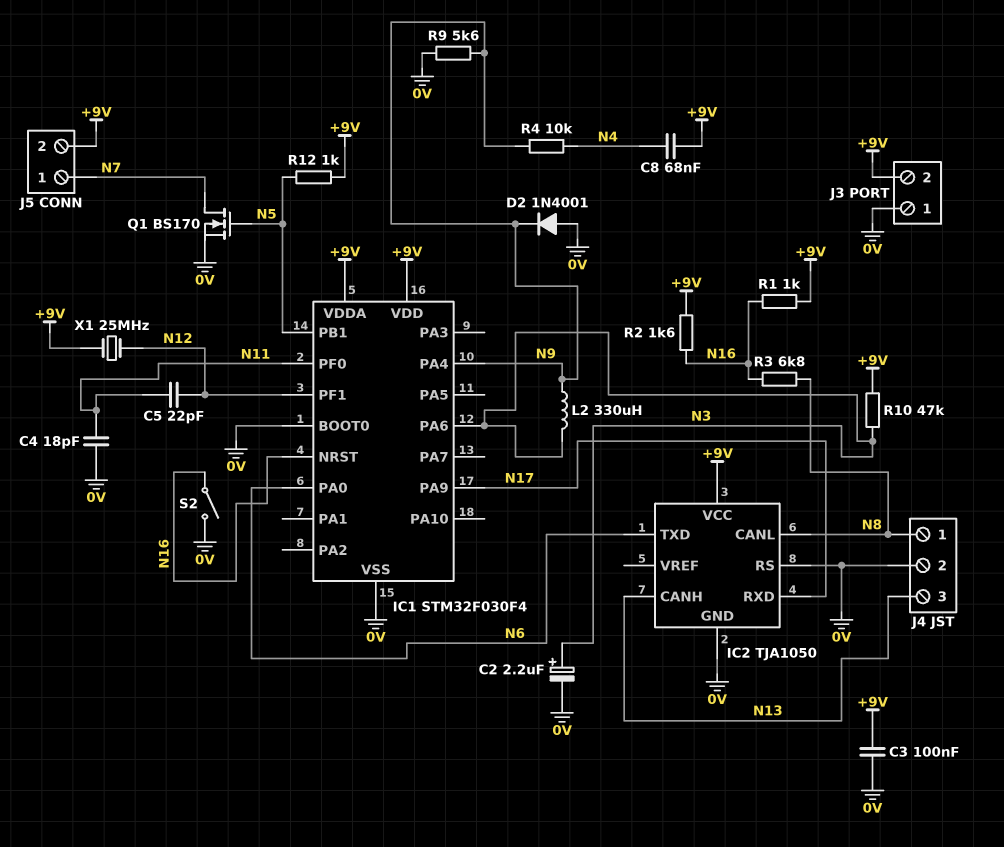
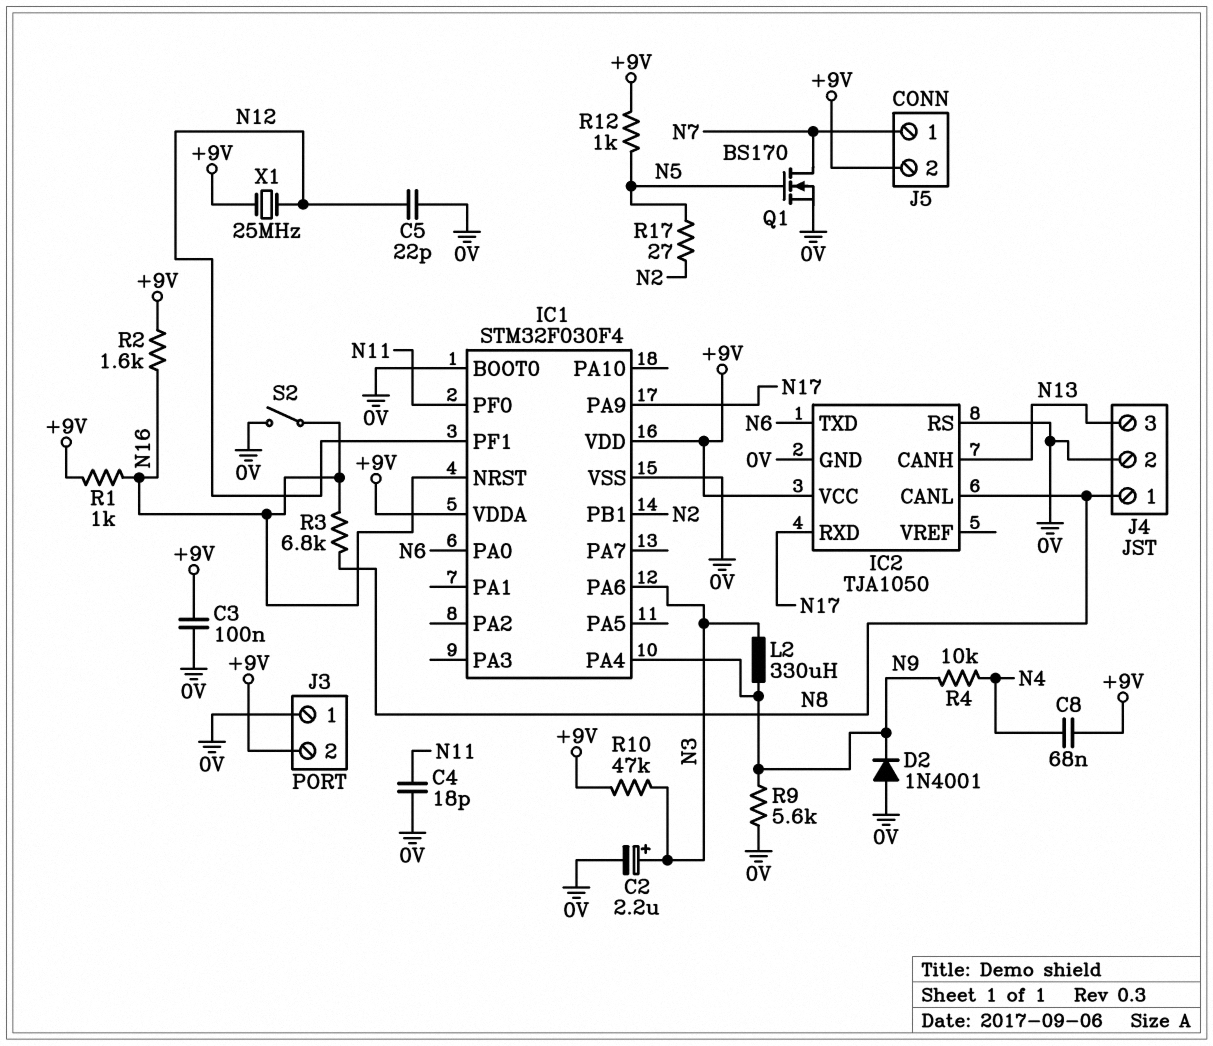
C5: 22pF (N11, N12) -> 22pF (0V, N12)
IC1 pin PB1: N5 -> N2
R17: none -> 27 (N2, N5)

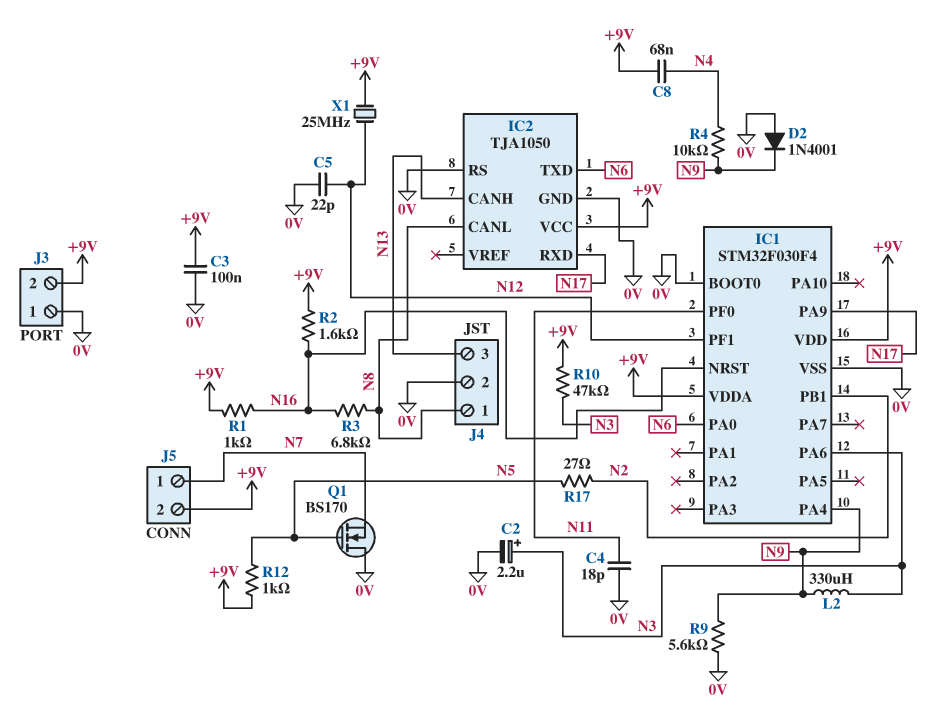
Q1: NMOS BS170 (G N5, D N7, S 0V) -> NMOS BS170 (G N5, D 0V, S N7)
S2: switch (0V, N16) -> none

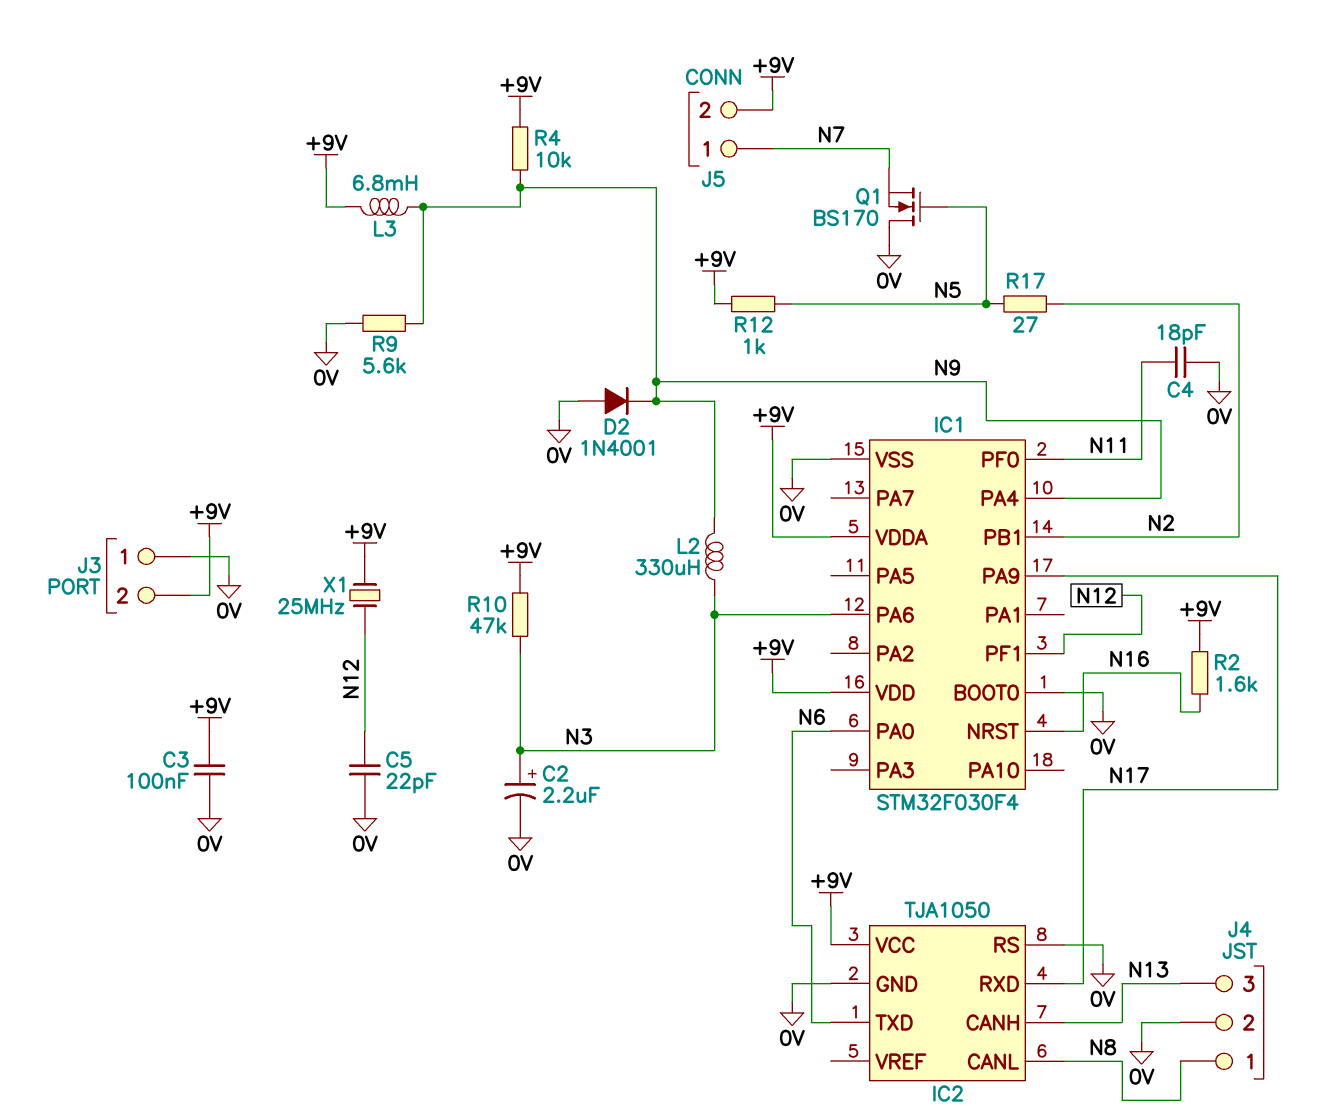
C8: 68nF (+9V, N4) -> none
L3: none -> 6.8mH (+9V, N9)
R1: 1k (+9V, N16) -> none
R3: 6.8k (N8, N16) -> none
R4: 10k (N4, N9) -> 10k (+9V, N9)

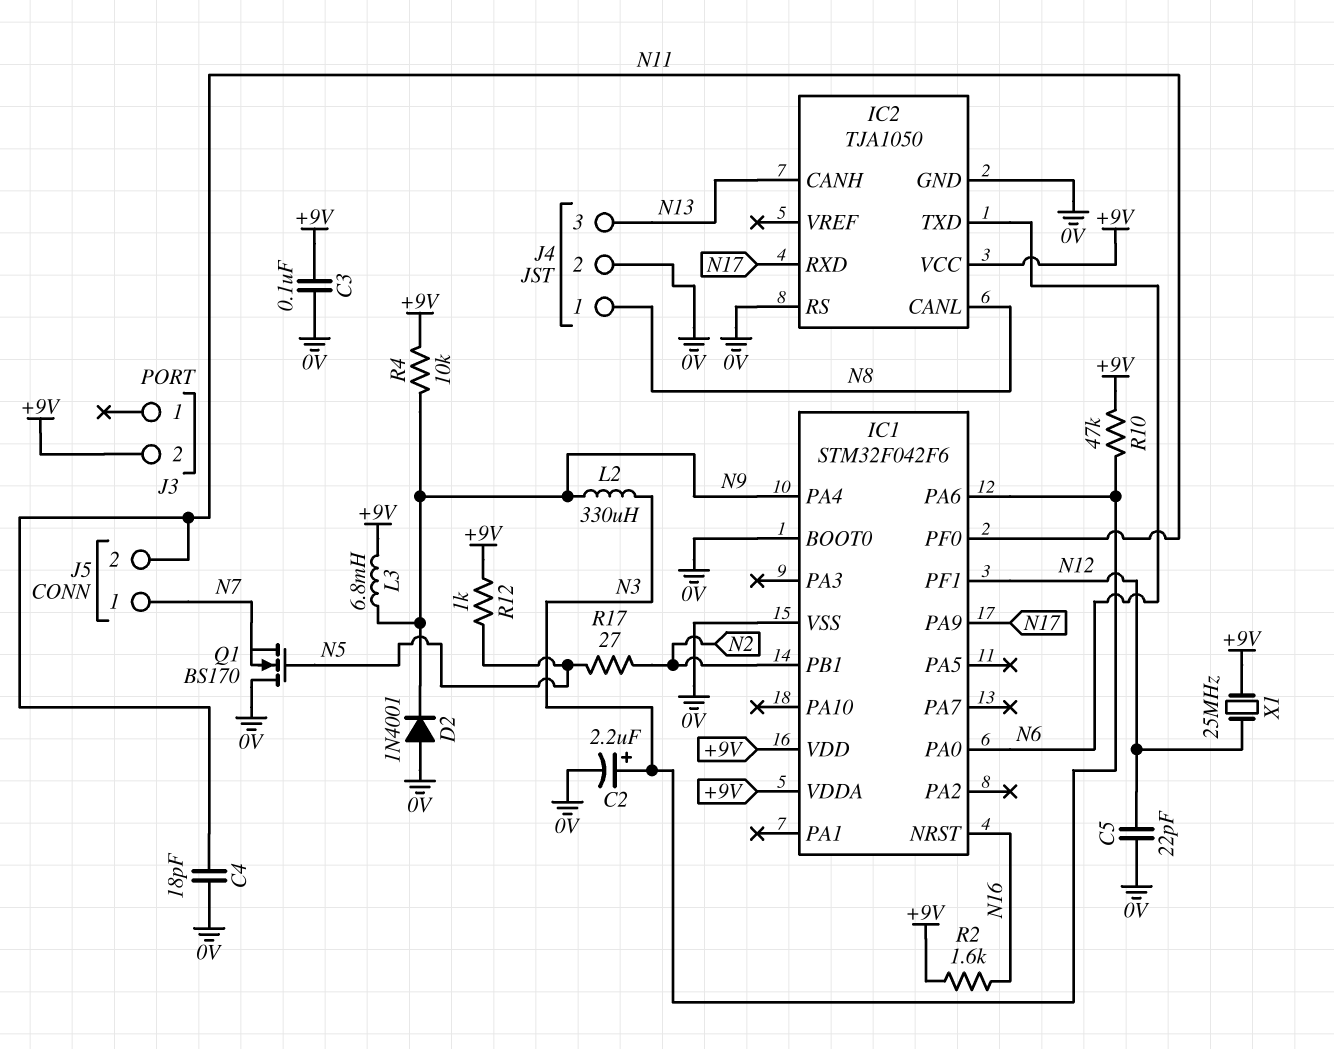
IC1: STM32F030F4 -> STM32F042F6
J3 pin 1: 0V -> none
J5 pin 2: +9V -> N11
R9: 5.6k (0V, N9) -> none

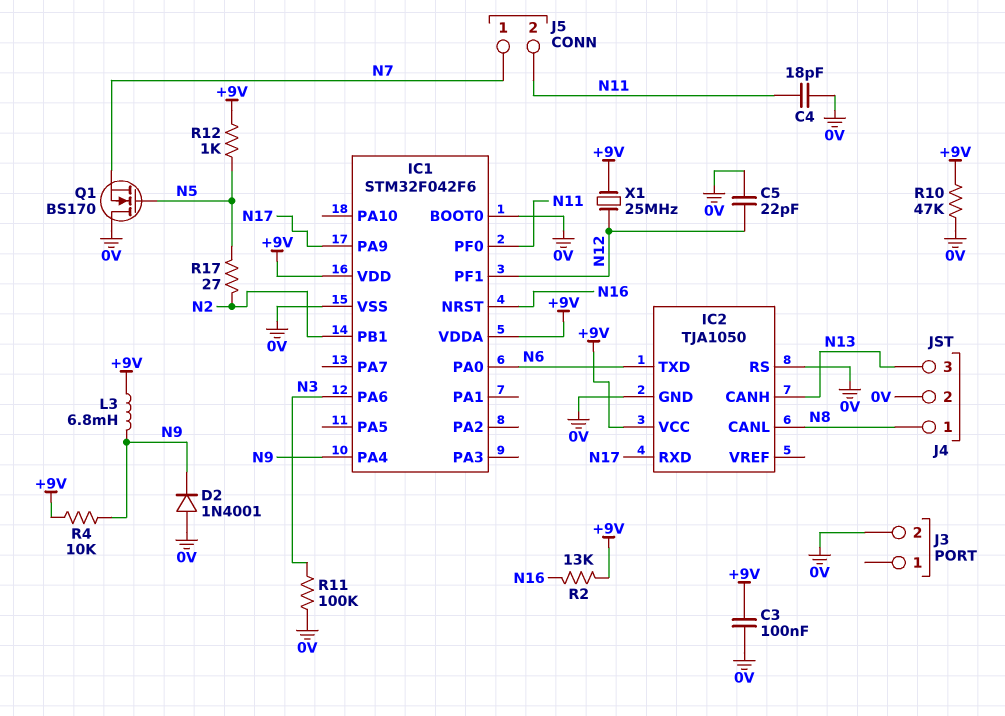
C2: 2.2uF (plus N3, minus 0V) -> none
J3 pin 2: +9V -> 0V
L2: 330uH (N3, N9) -> none
R2: 1.6k (+9V, N16) -> 13k (+9V, N16)
R10: 47k (+9V, N3) -> 47k (+9V, 0V)
R11: none -> 100k (0V, N3)

